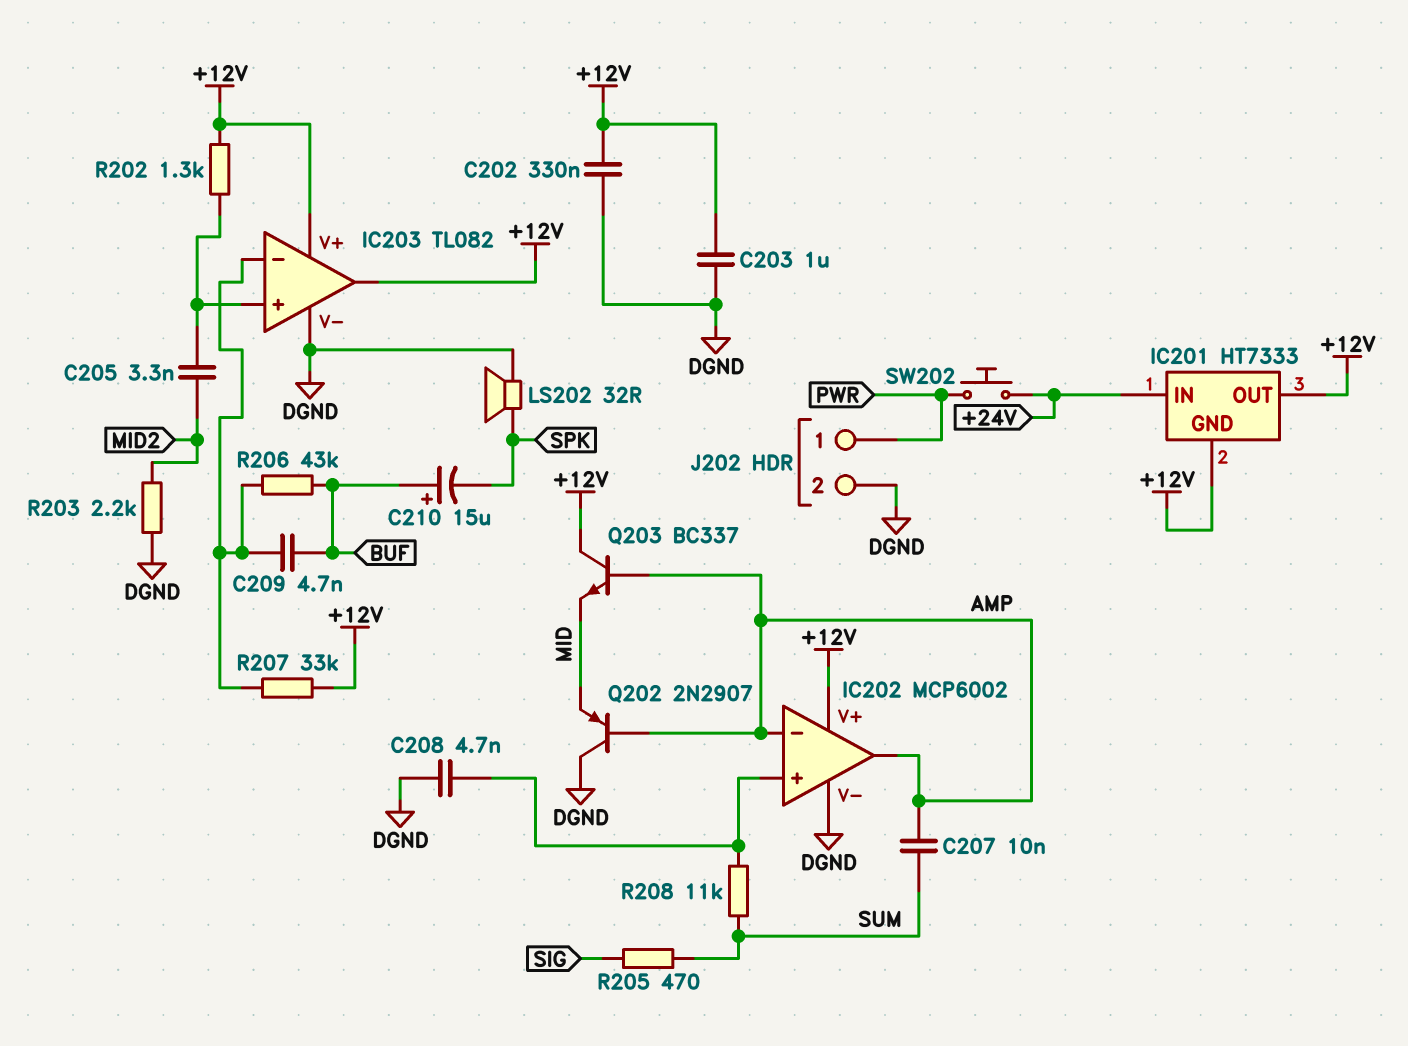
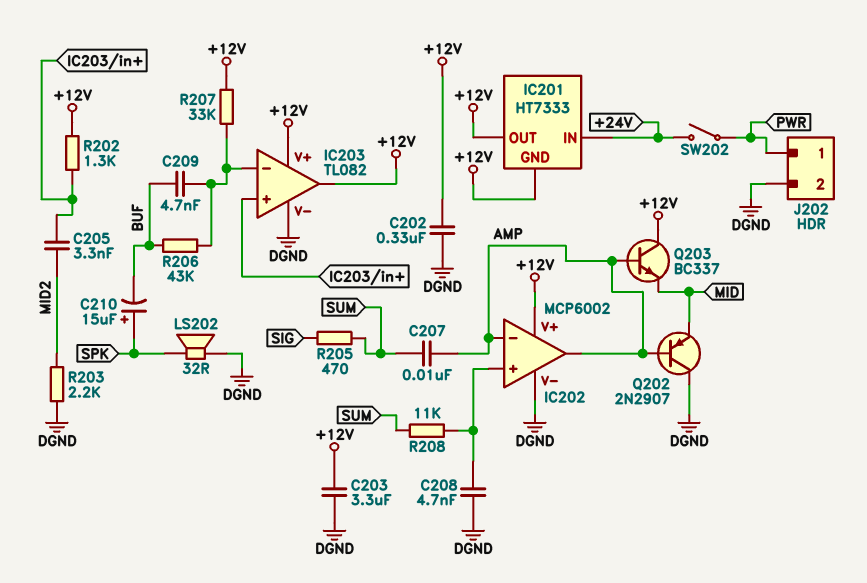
C203: 1uF (+12V, DGND) -> 3.3uF (+12V, DGND)
C210: 15uF (plus BUF, minus SPK) -> 15uF (plus SPK, minus BUF)
SW202: button (+24V, PWR) -> switch (+24V, PWR)

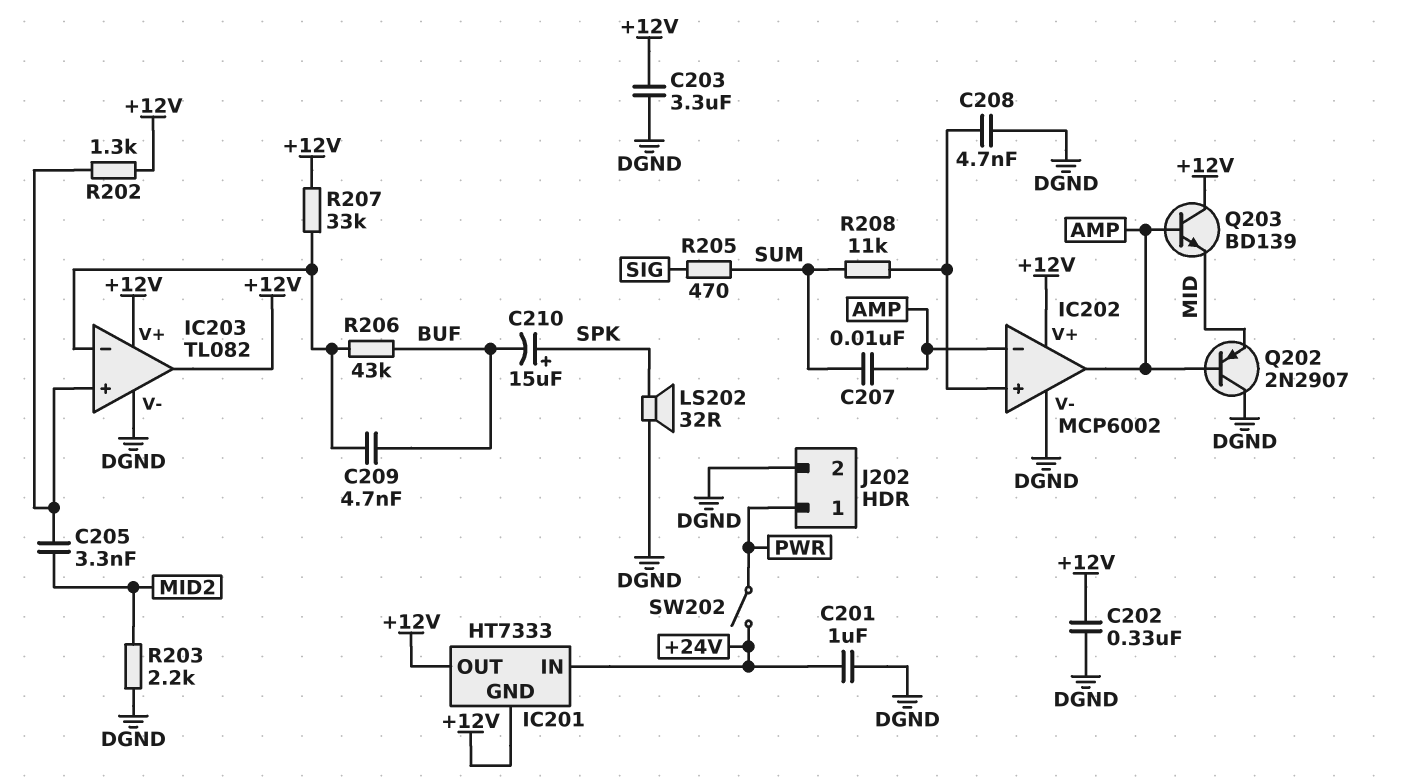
C201: none -> 1uF (+24V, DGND)
Q203: NPN BC337 (B AMP, C +12V, E MID) -> NPN BD139 (B AMP, C +12V, E MID)

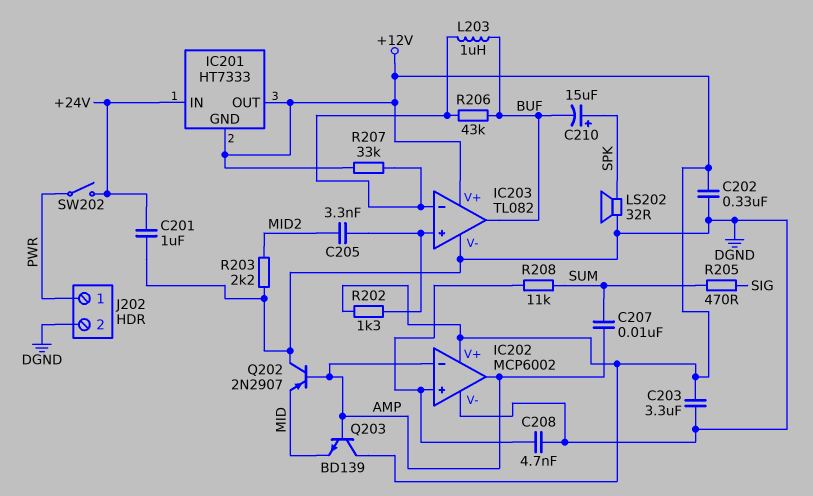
C209: 4.7nF (BUF, IC203/in-) -> none
IC203 pin out: +12V -> BUF
L203: none -> 1uH (BUF, IC203/in-)

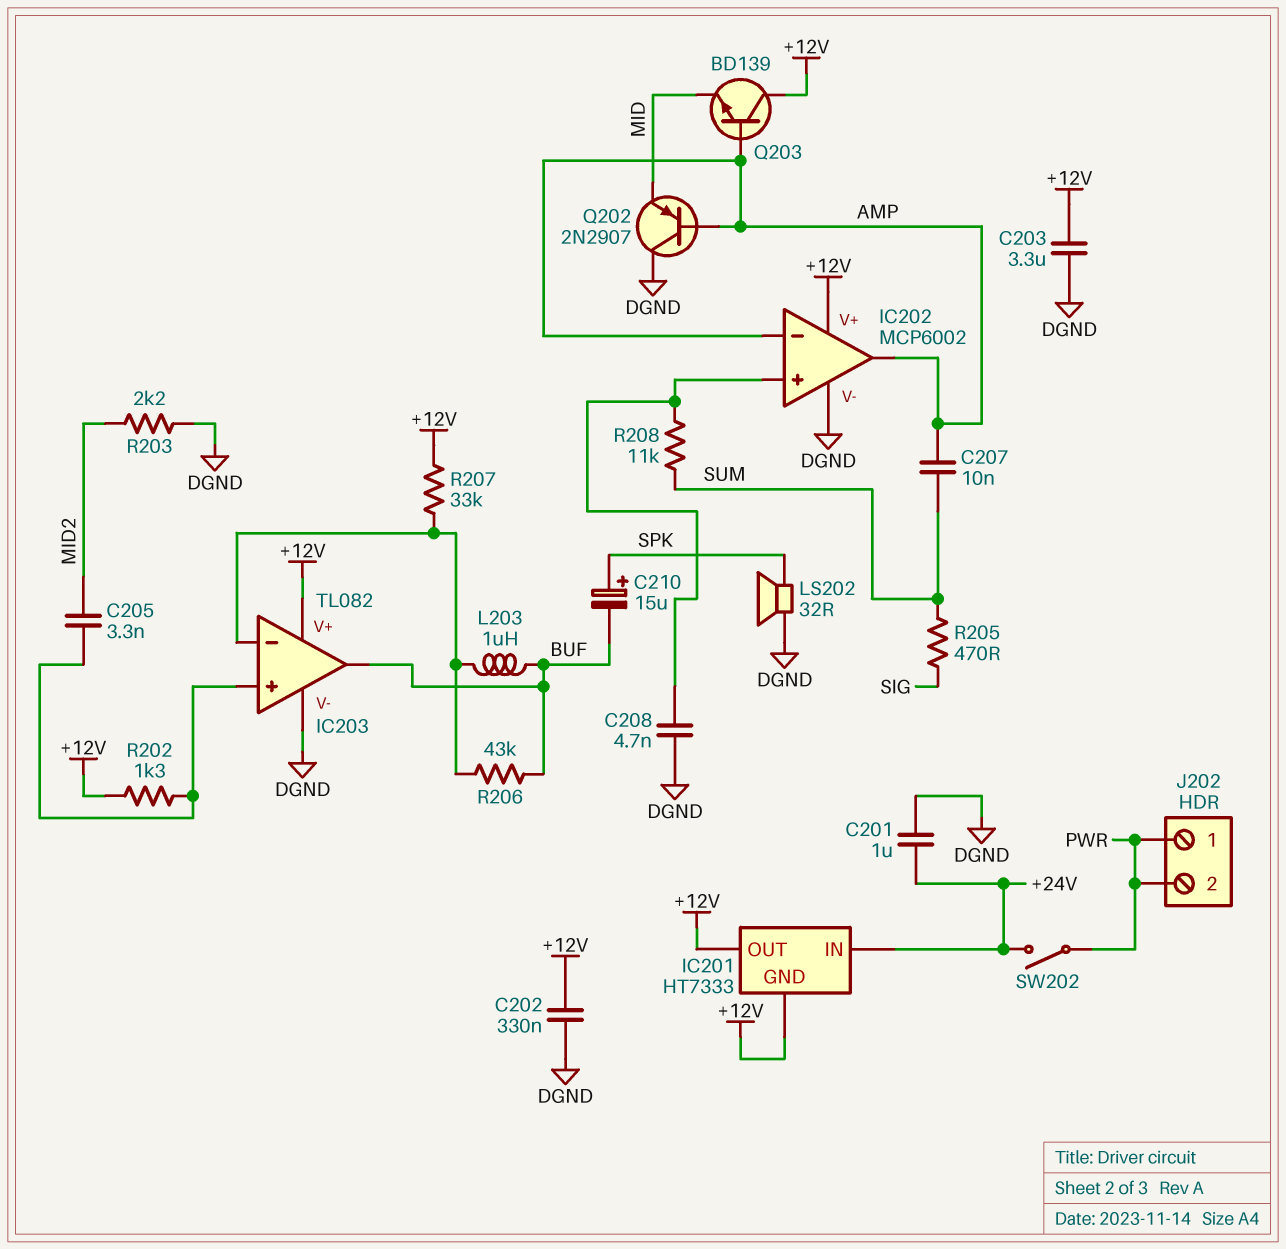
J202 pin 2: DGND -> PWR

